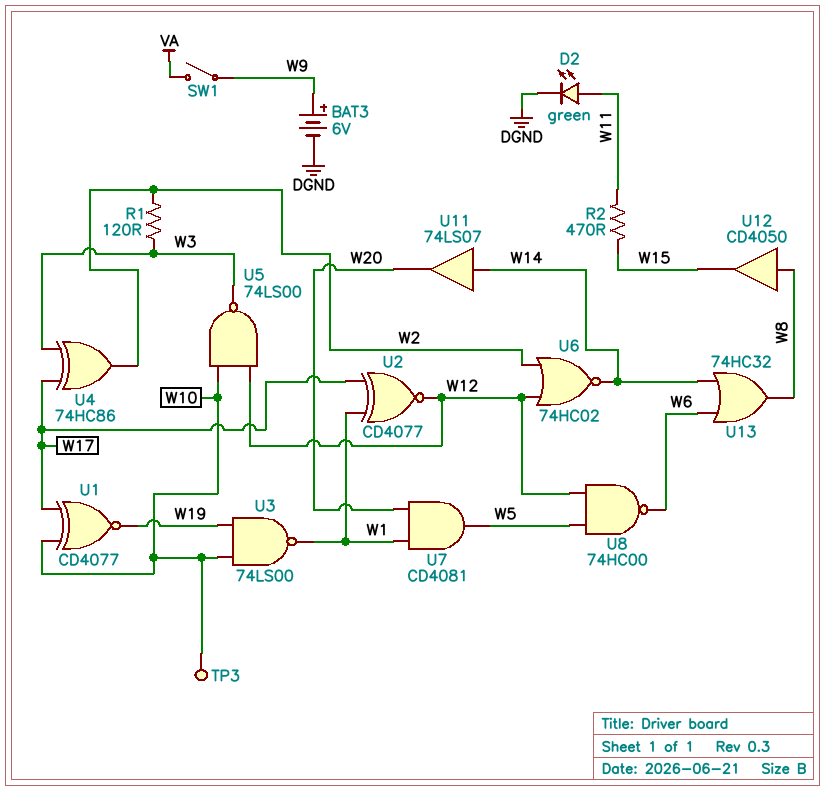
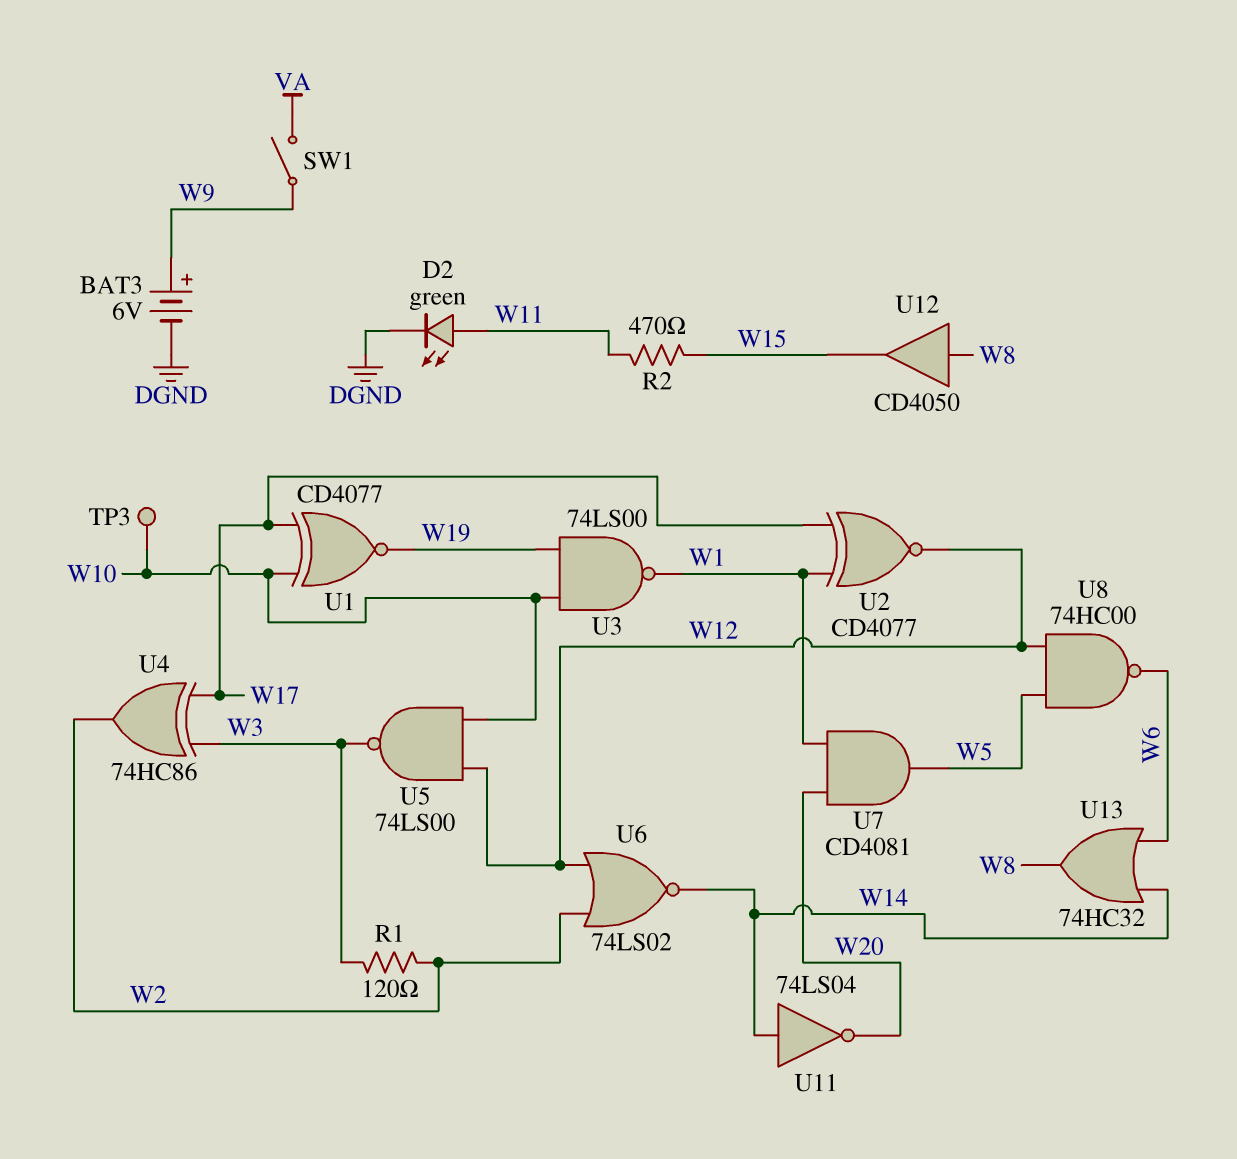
U6: NOR 74HC02 (in W2, in W12, out W14) -> NOR 74LS02 (in W2, in W12, out W14)
U11: buffer 74LS07 (in W14, out W20) -> NOT 74LS04 (in W14, out W20)

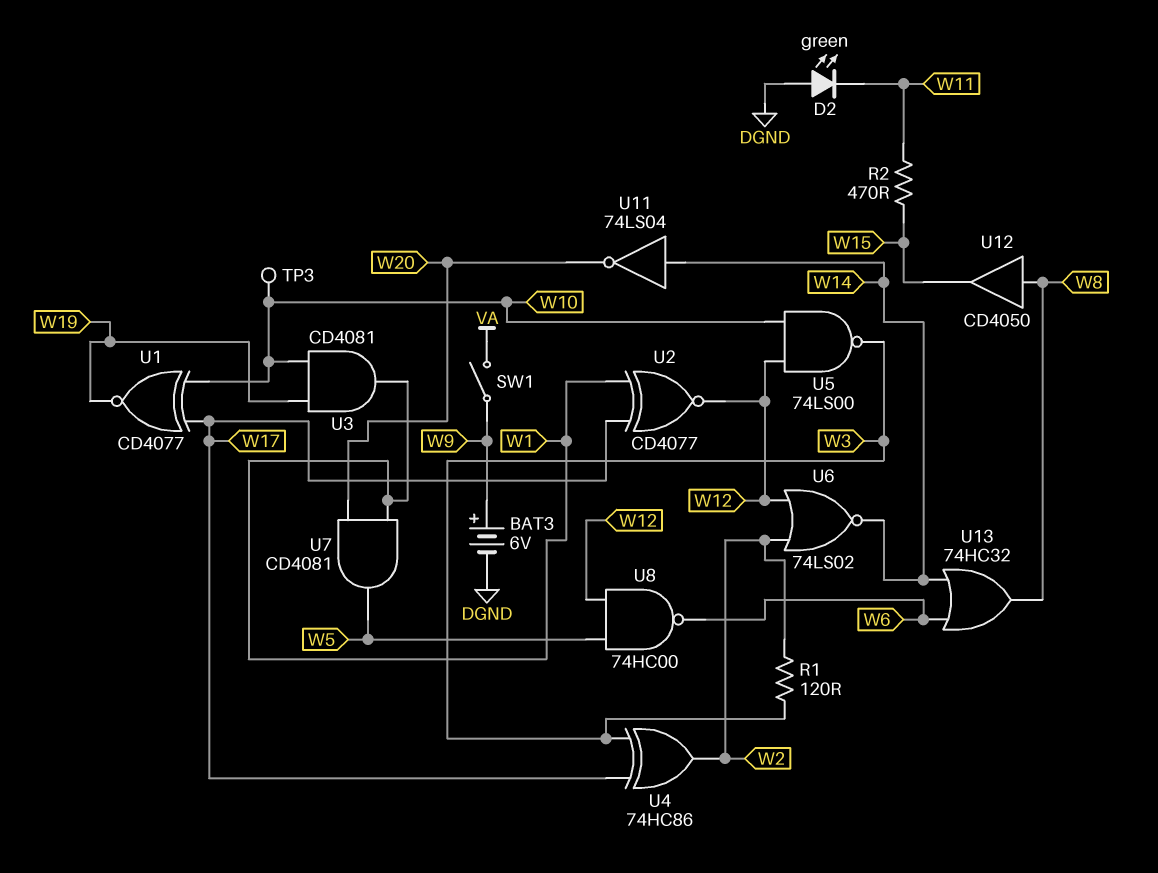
D2: LED green (A W11, K DGND) -> LED green (A DGND, K W11)
U3: NAND 74LS00 (in W10, in W19, out W1) -> AND CD4081 (in W10, in W19, out W1)

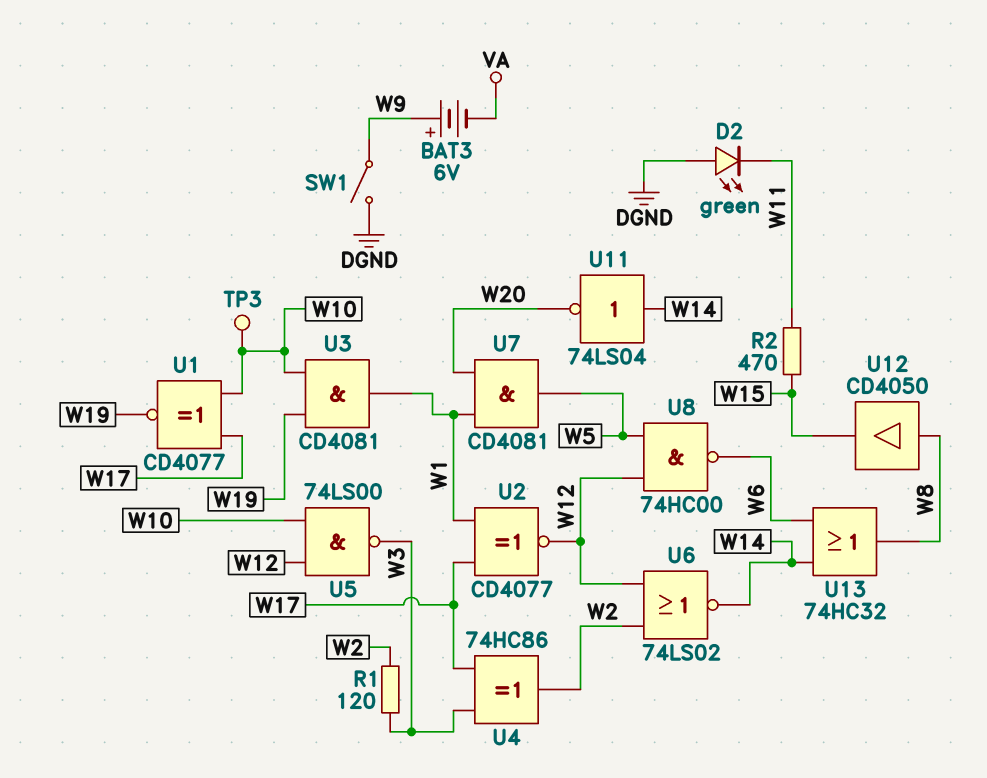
BAT3: 6V (plus W9, minus DGND) -> 6V (plus W9, minus VA)
SW1: switch (VA, W9) -> switch (DGND, W9)

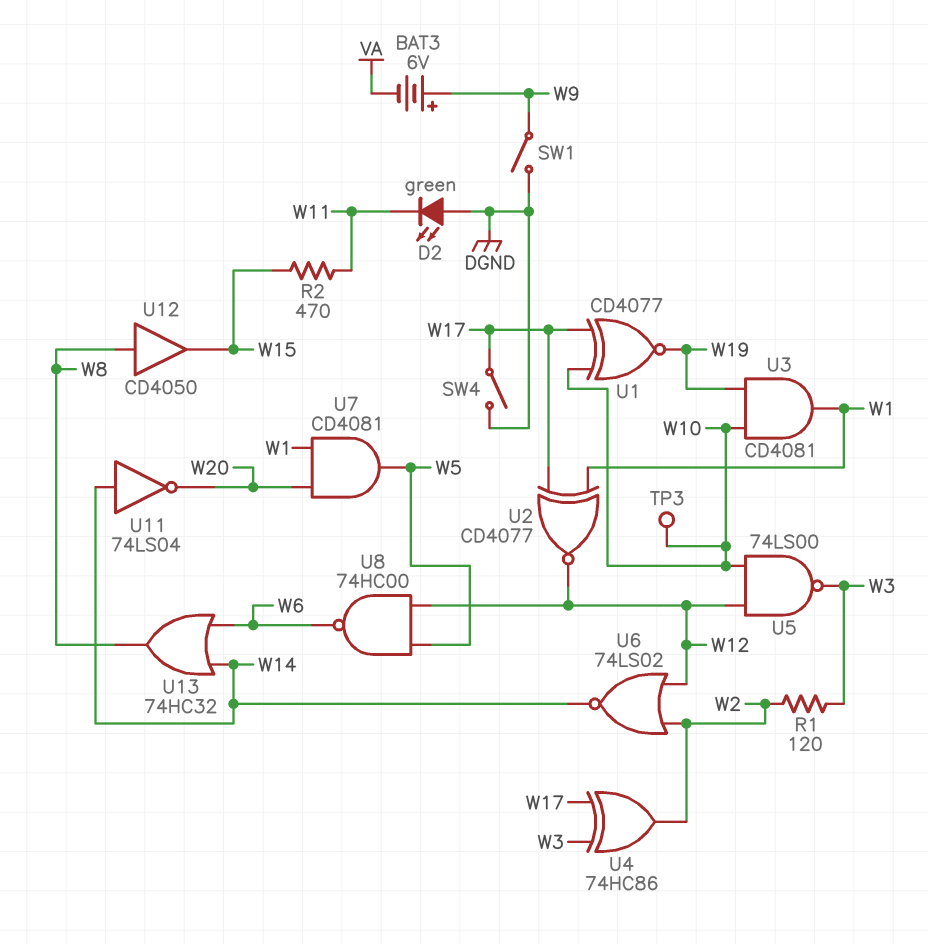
SW4: none -> switch (DGND, W17)

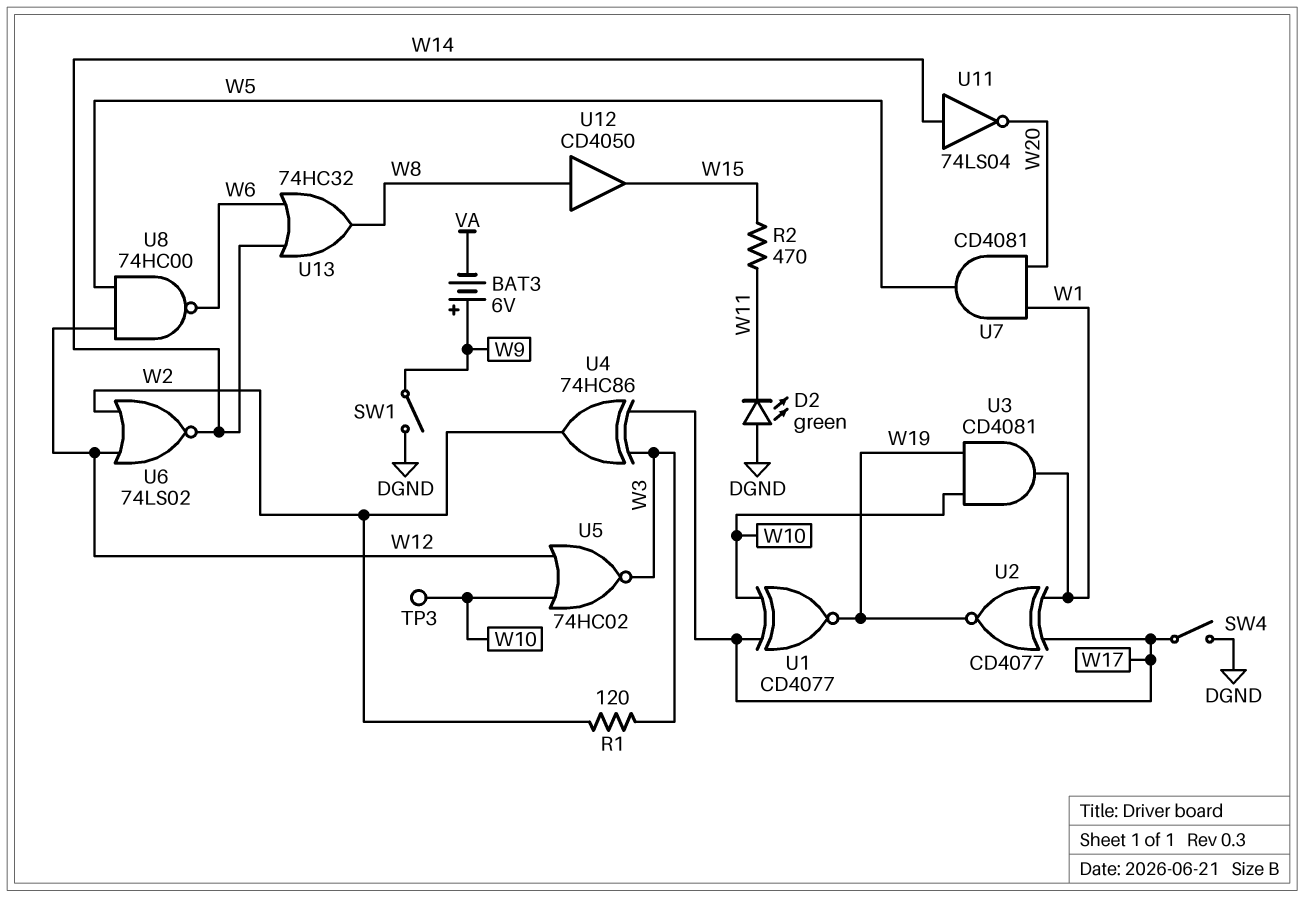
U2: XNOR CD4077 (in W1, in W17, out W12) -> XNOR CD4077 (in W1, in W17, out W19)
U5: NAND 74LS00 (in W10, in W12, out W3) -> NOR 74HC02 (in W10, in W12, out W3)

